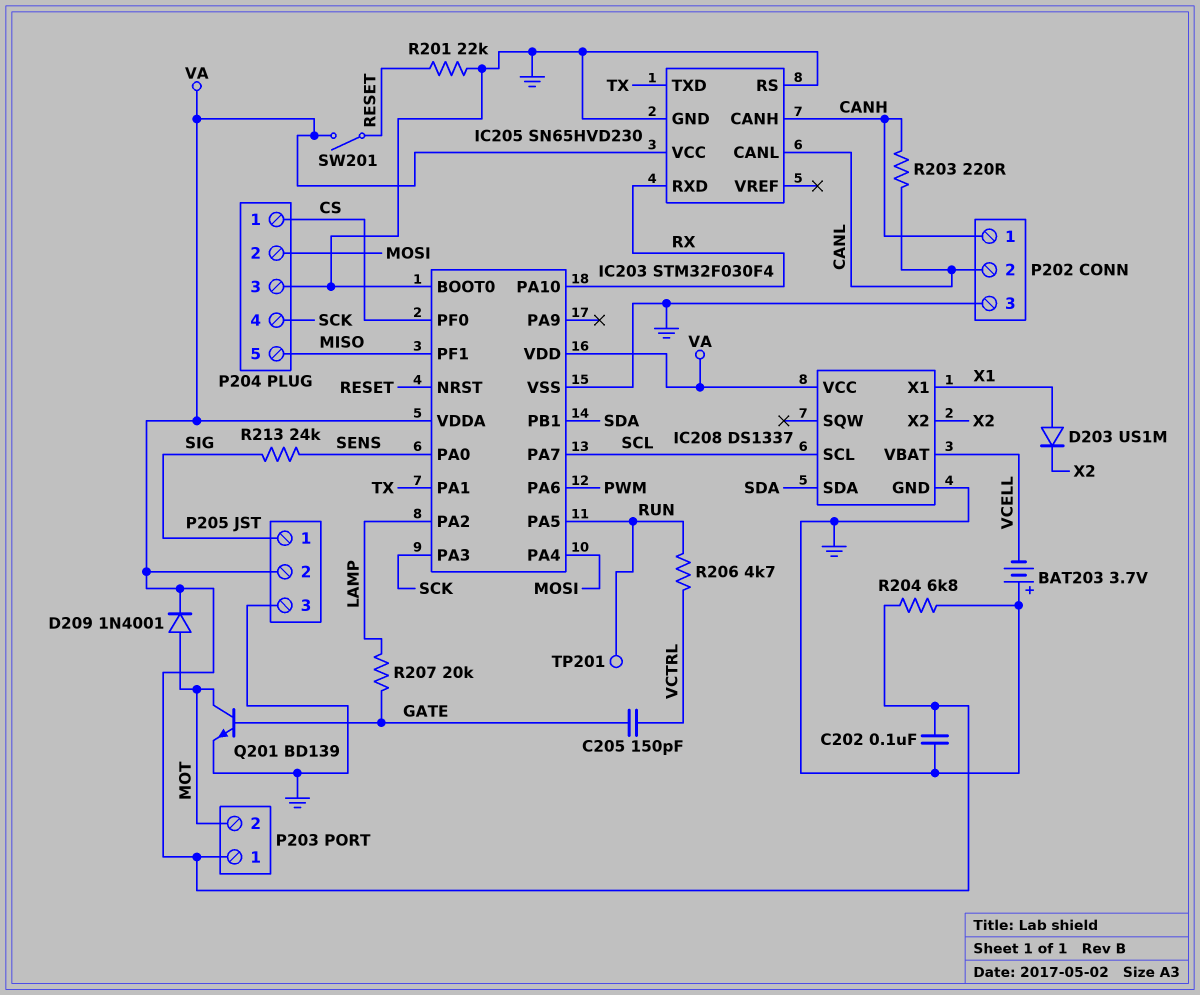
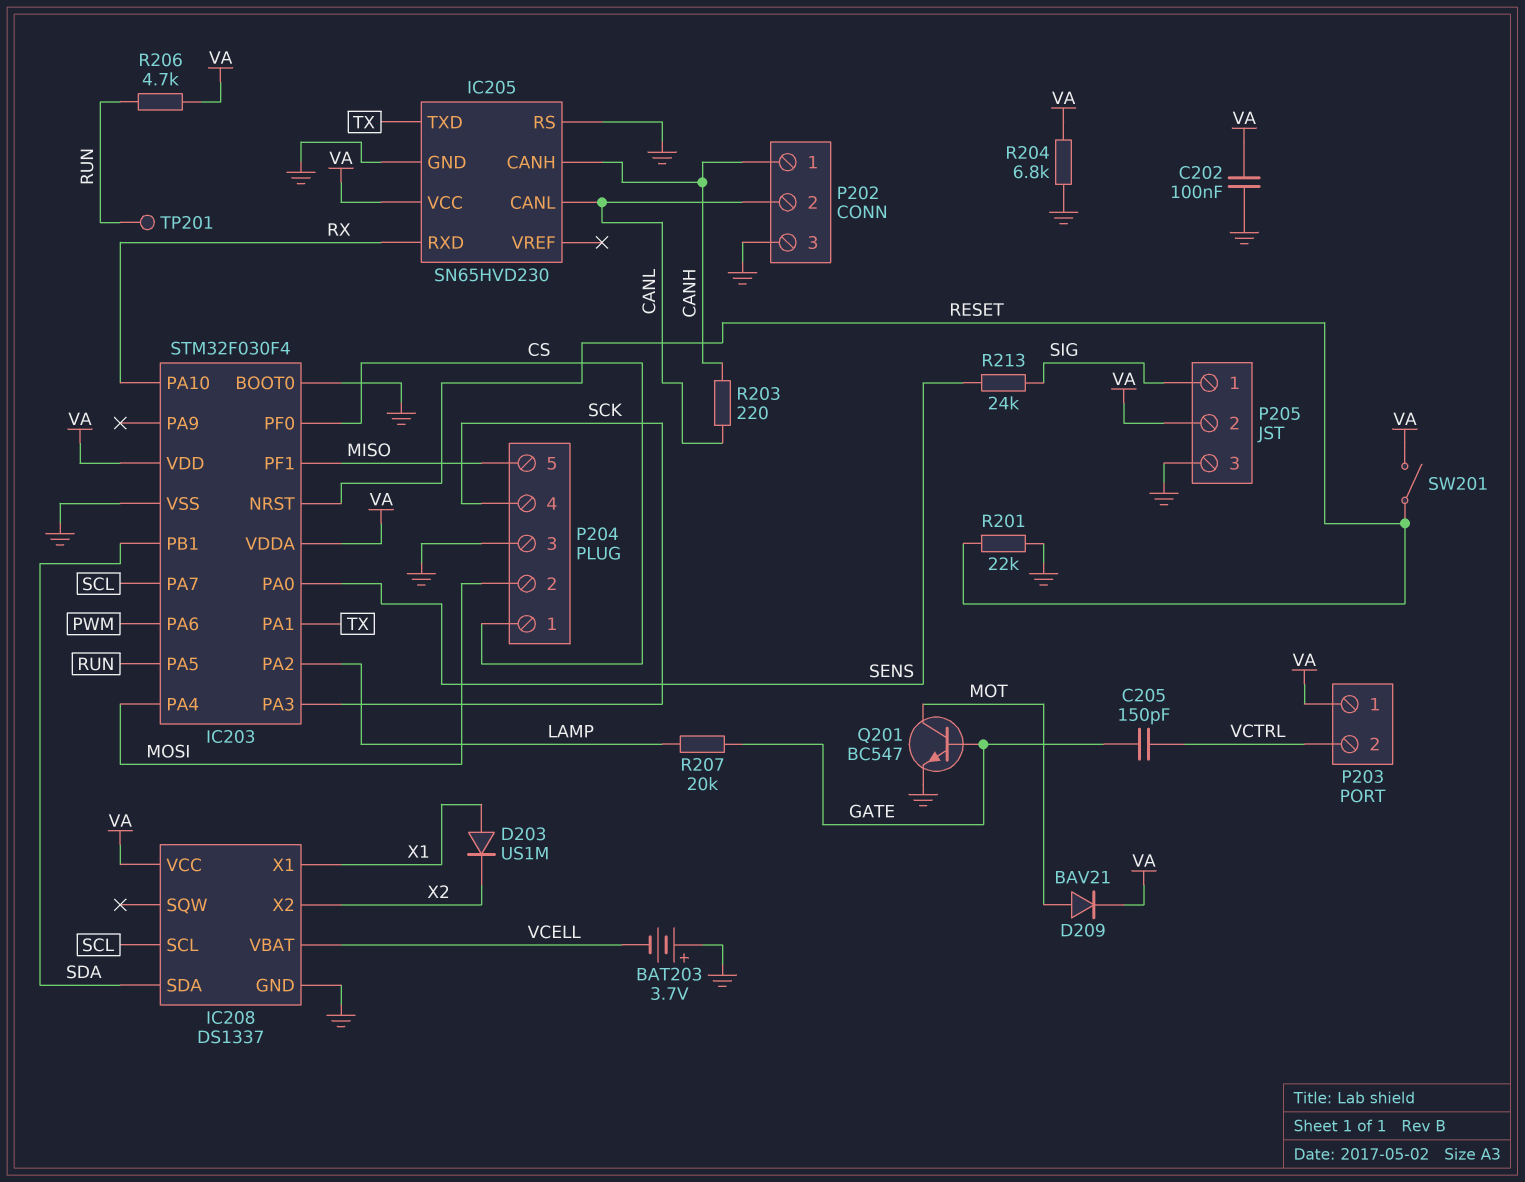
D209: diode 1N4001 (A MOT, K VA) -> diode BAV21 (A MOT, K VA)
P203 pin 2: MOT -> VCTRL
Q201: NPN BD139 (B GATE, C MOT, E GND) -> NPN BC547 (B GATE, C MOT, E GND)
R206: 4.7k (RUN, VCTRL) -> 4.7k (RUN, VA)

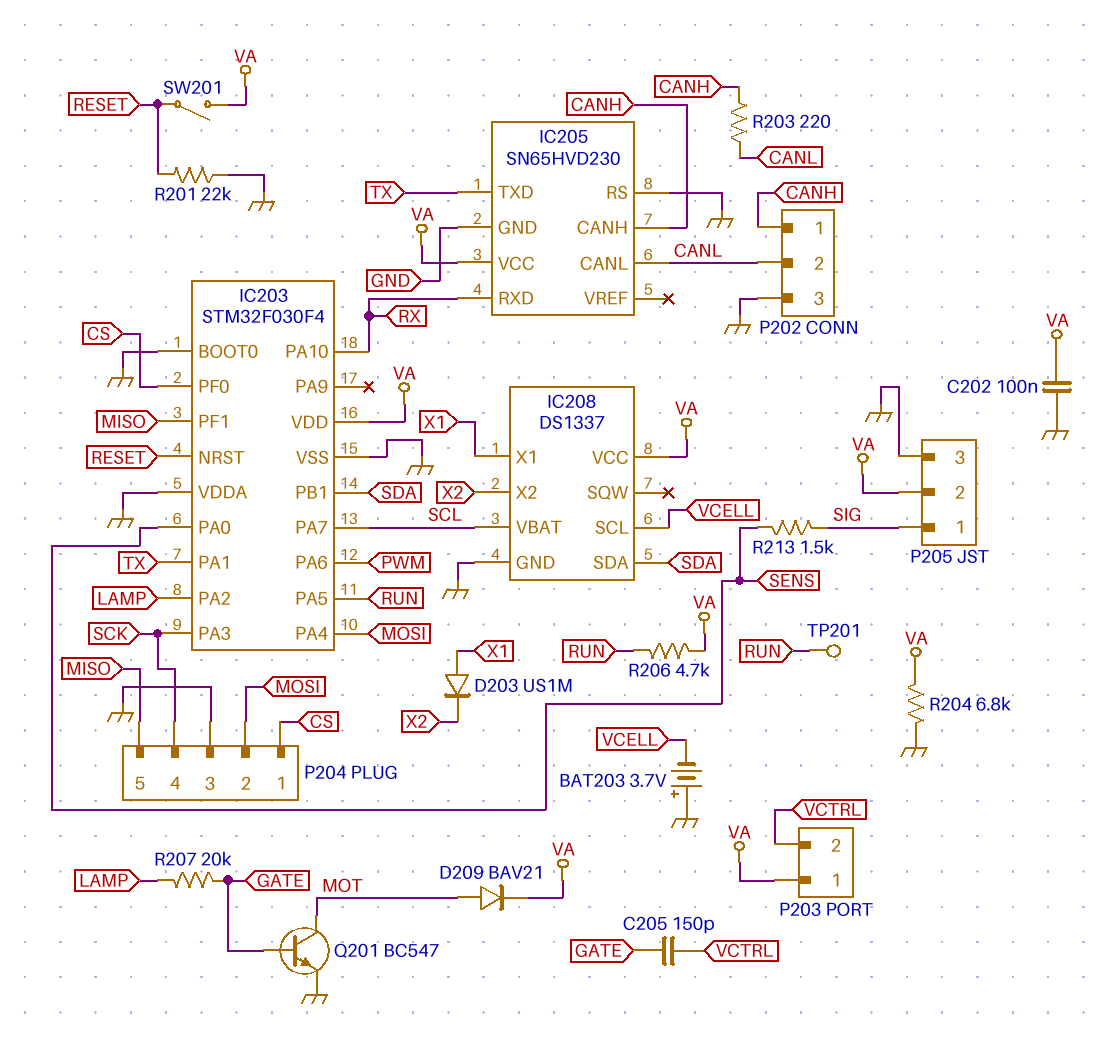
IC203 pin VDDA: VA -> GND
IC208 pin SCL: SCL -> VCELL
IC208 pin VBAT: VCELL -> SCL
R213: 24k (SENS, SIG) -> 1.5k (SENS, SIG)

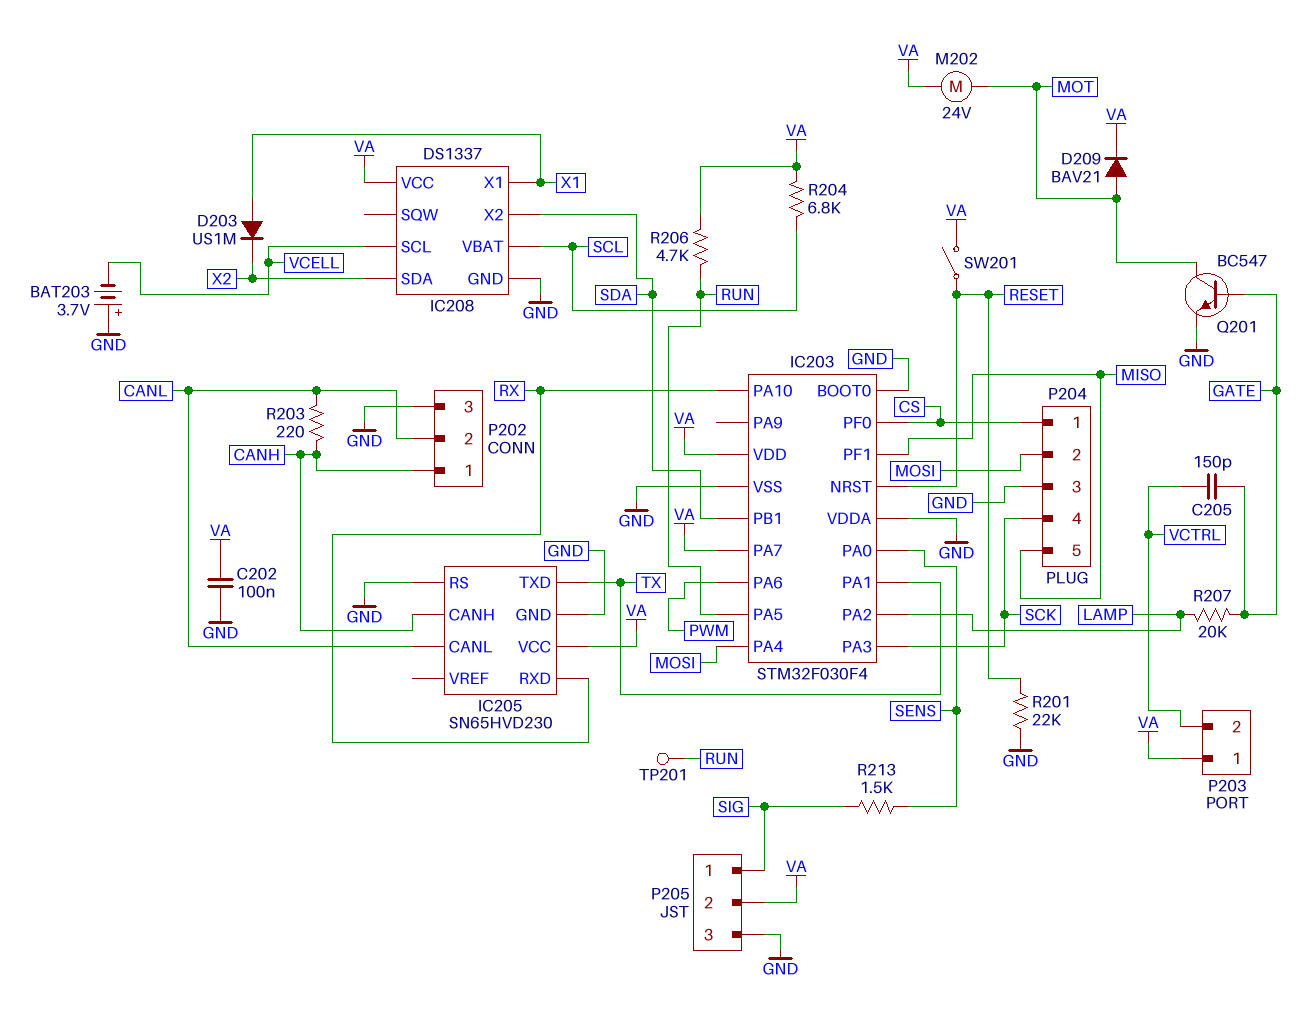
IC203 pin PA7: SCL -> VA
IC208 pin SDA: SDA -> X2
IC208 pin X2: X2 -> SDA
M202: none -> motor 24V (MOT, VA)
R204: 6.8k (GND, VA) -> 6.8k (SCL, VA)

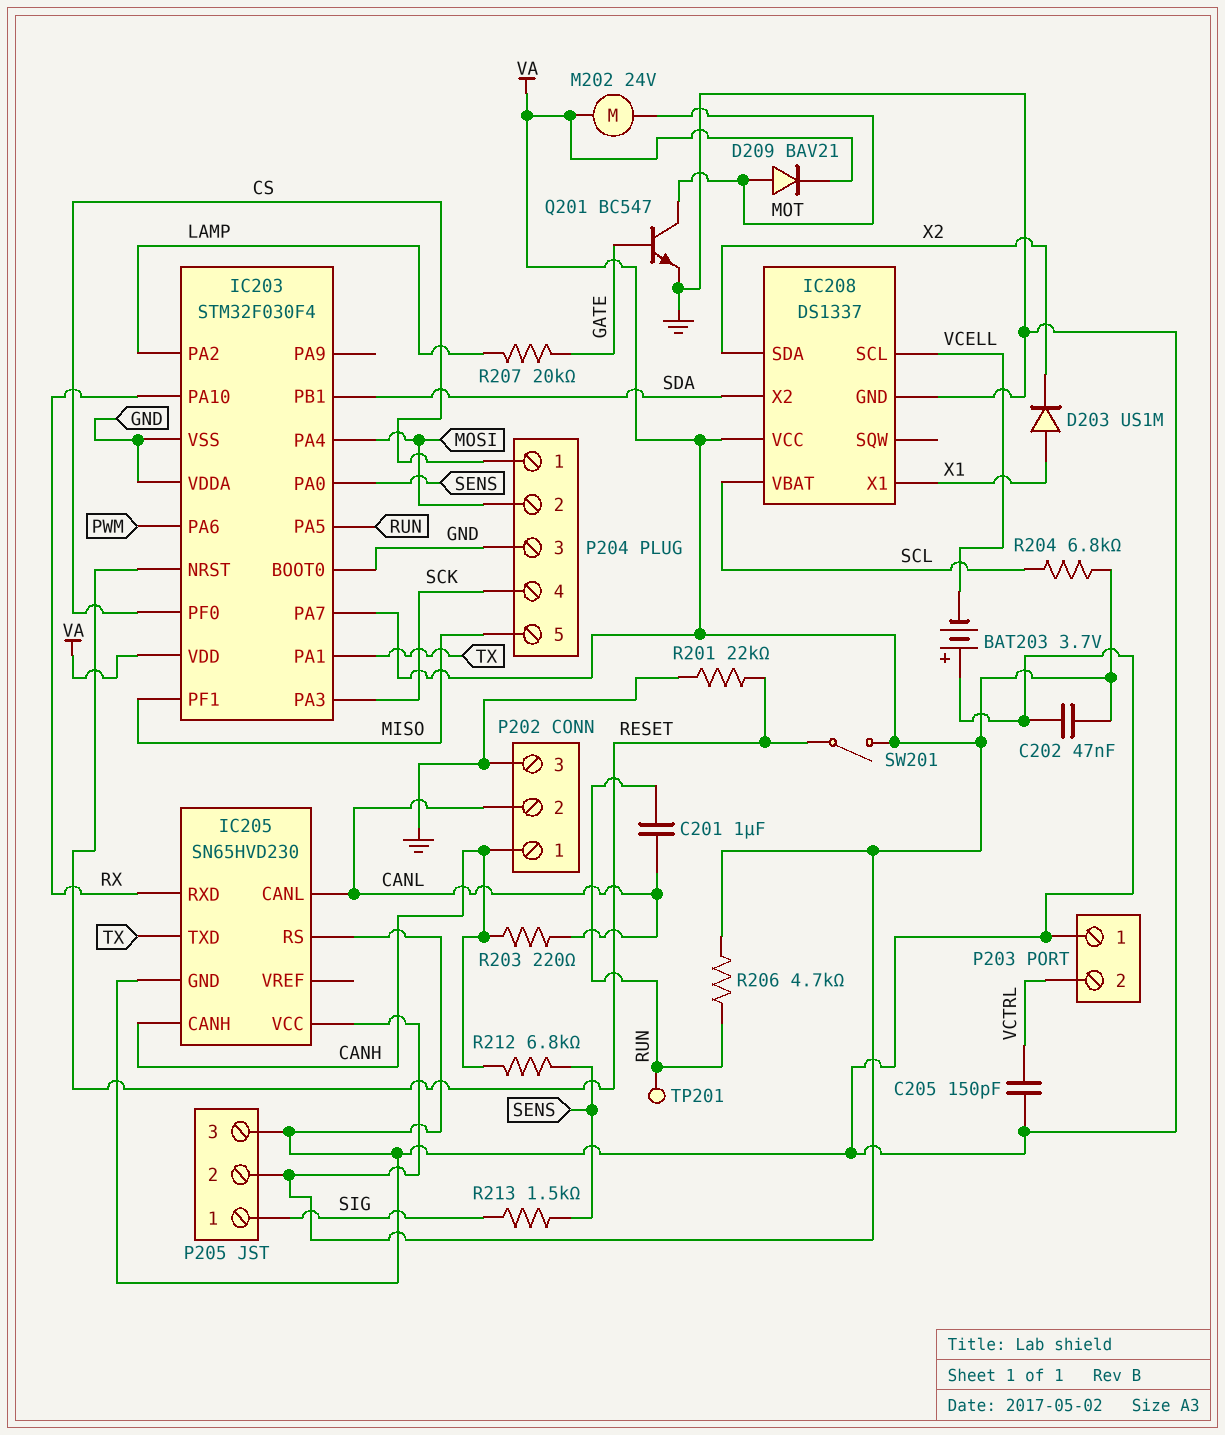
C201: none -> 1uF (CANL, RUN)
C202: 100nF (GND, VA) -> 47nF (GND, VA)
C205: 150pF (GATE, VCTRL) -> 150pF (GND, VCTRL)
P203 pin 1: VA -> GND
R212: none -> 6.8k (CANH, SENS)

